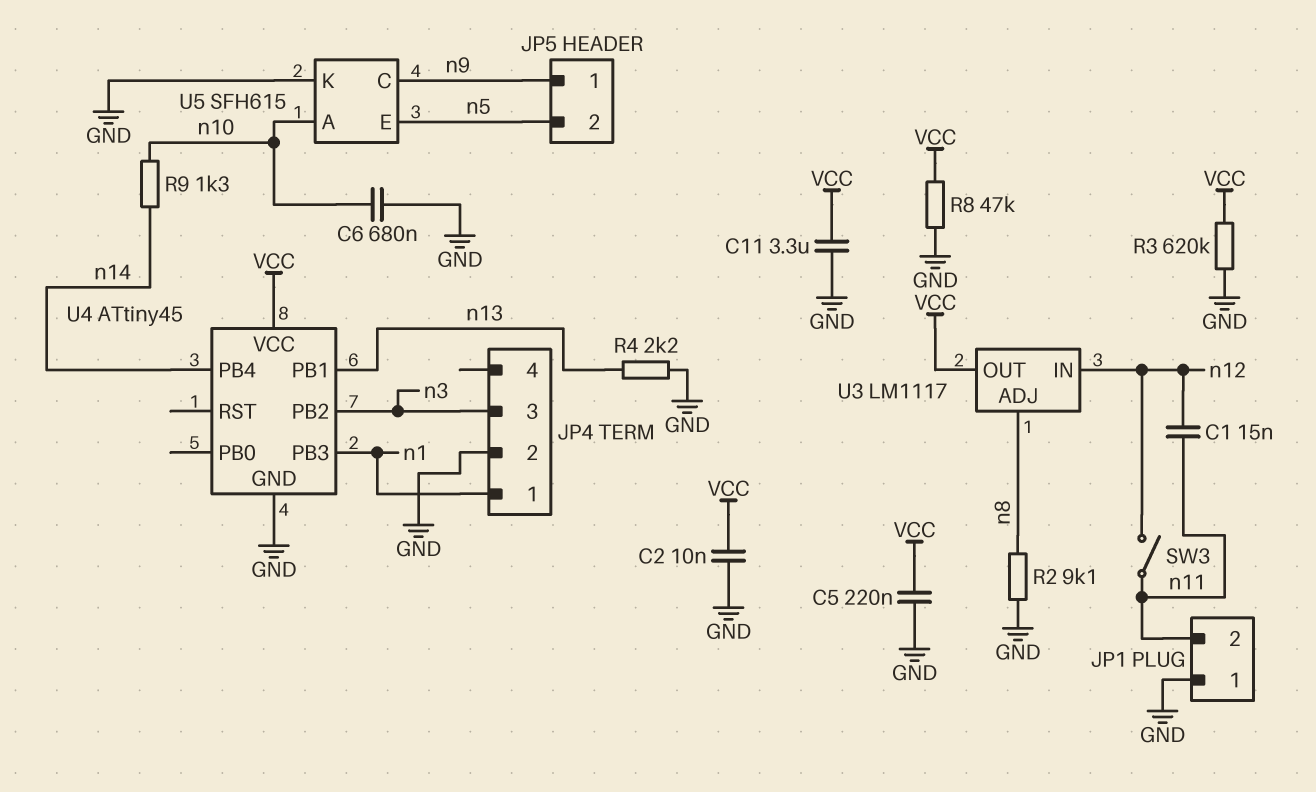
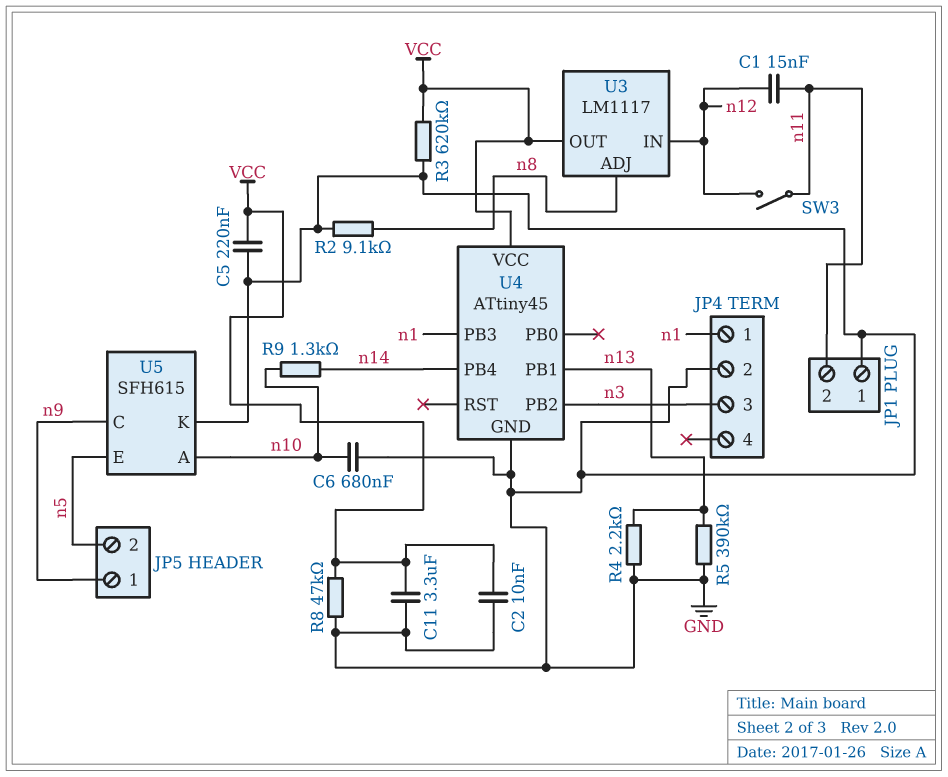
R5: none -> 390k (GND, n13)

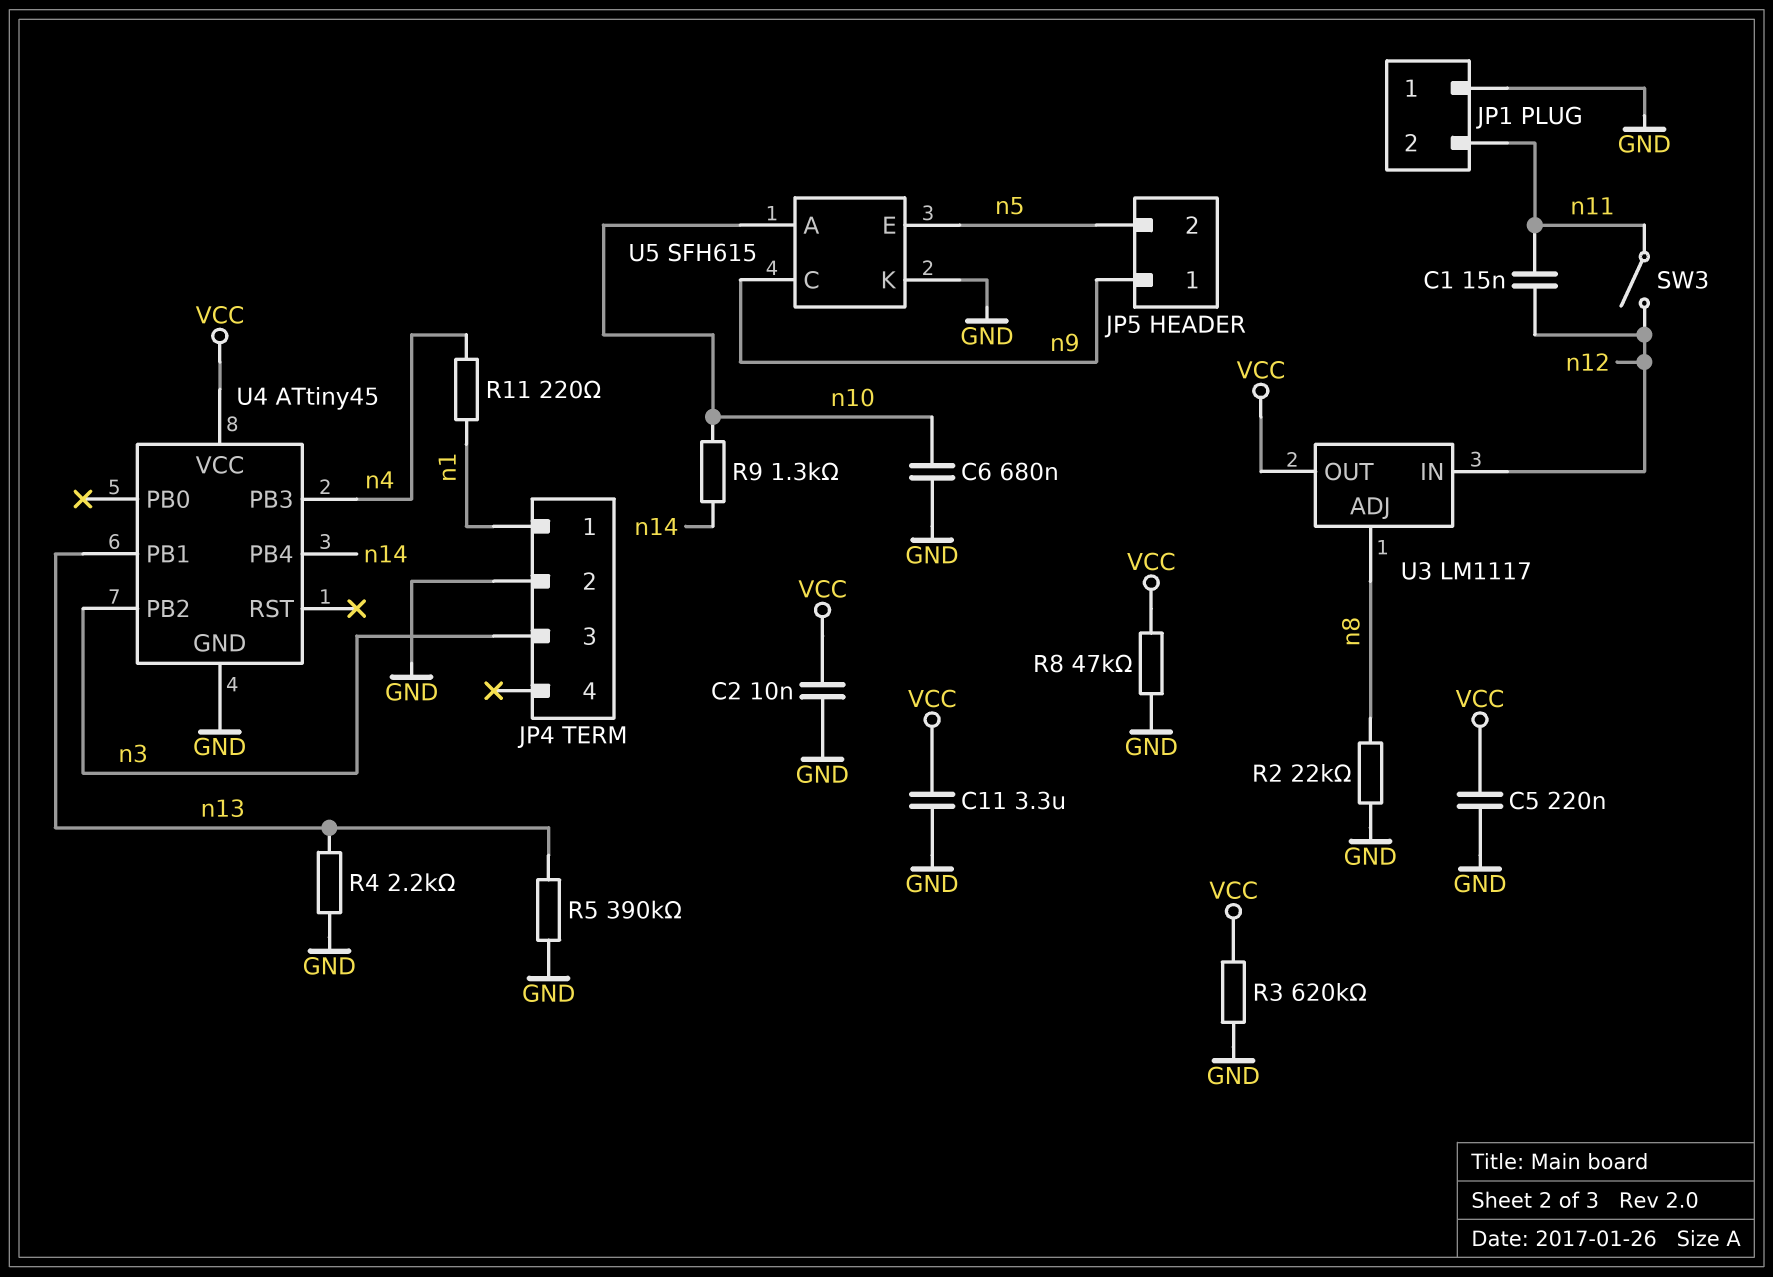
R2: 9.1k (GND, n8) -> 22k (GND, n8)
R11: none -> 220 (n1, n4)
U4 pin PB3: n1 -> n4

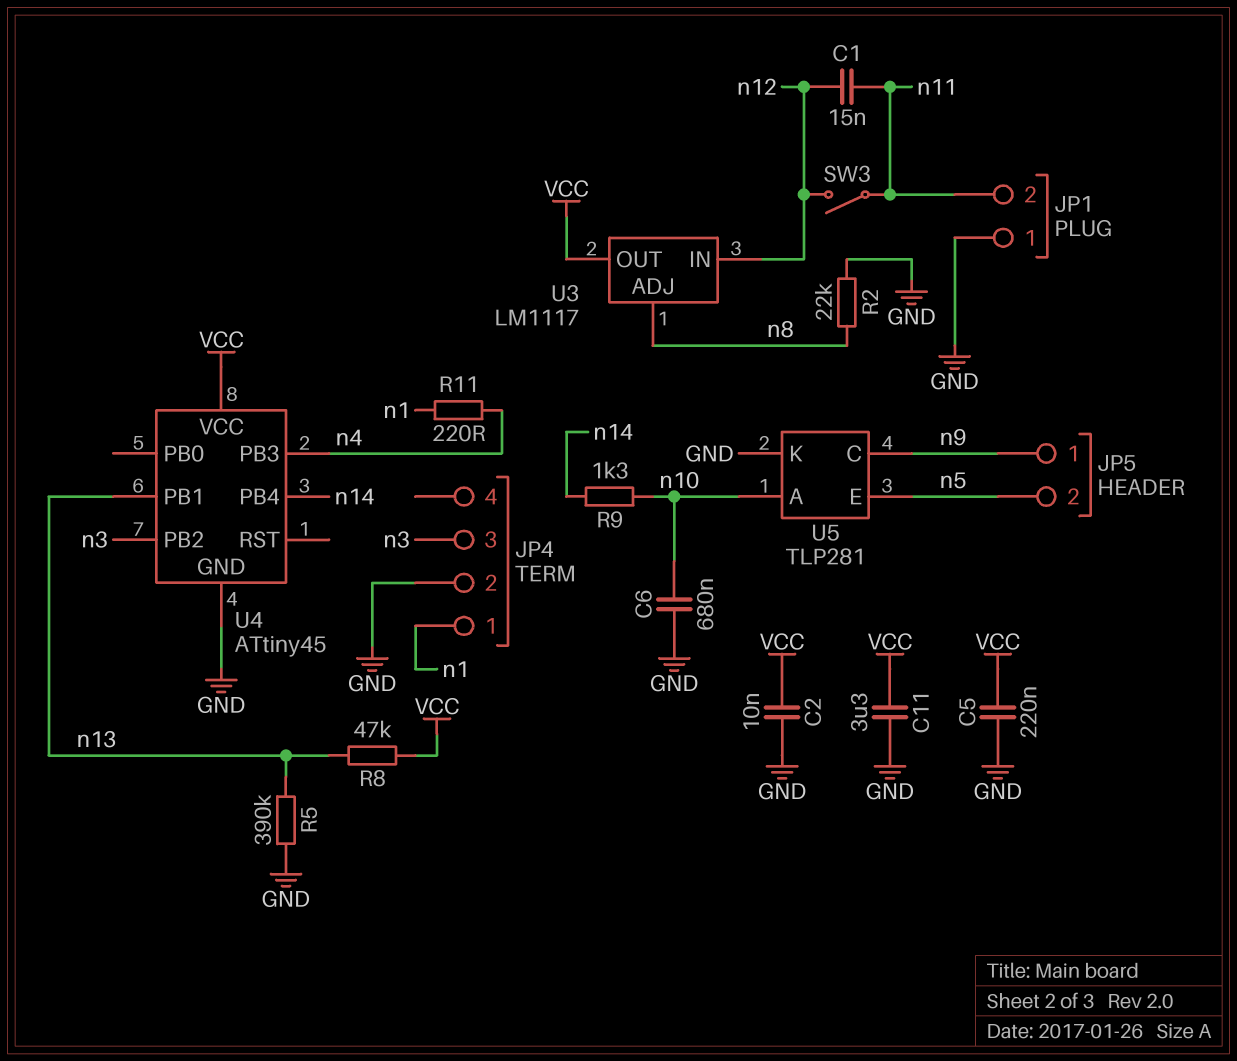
R3: 620k (GND, VCC) -> none
R4: 2.2k (GND, n13) -> none
R8: 47k (GND, VCC) -> 47k (VCC, n13)
U5: SFH615 -> TLP281

